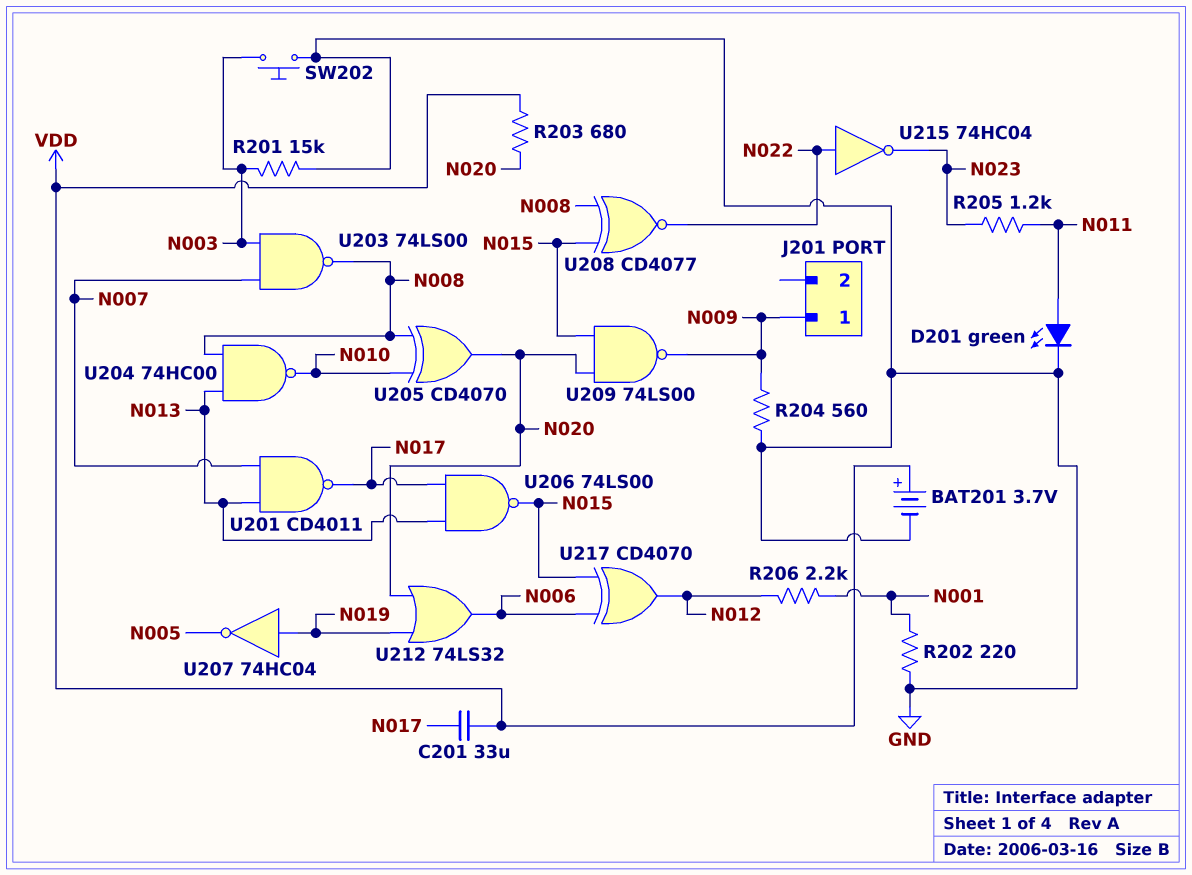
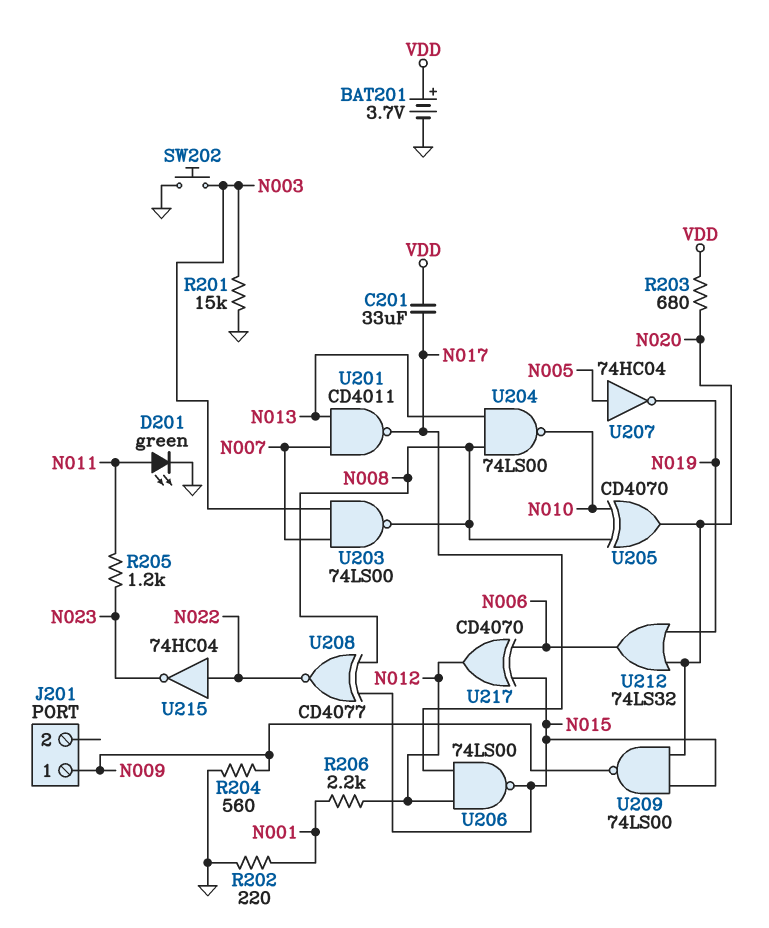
U204: NAND 74HC00 (in N008, in N013, out N010) -> NAND 74LS00 (in N008, in N013, out N010)
U206: NAND 74LS00 (in N013, in N017, out N015) -> NAND 74LS00 (in N012, in N017, out N015)
U207: NOT 74HC04 (in N019, out N005) -> NOT 74HC04 (in N005, out N019)

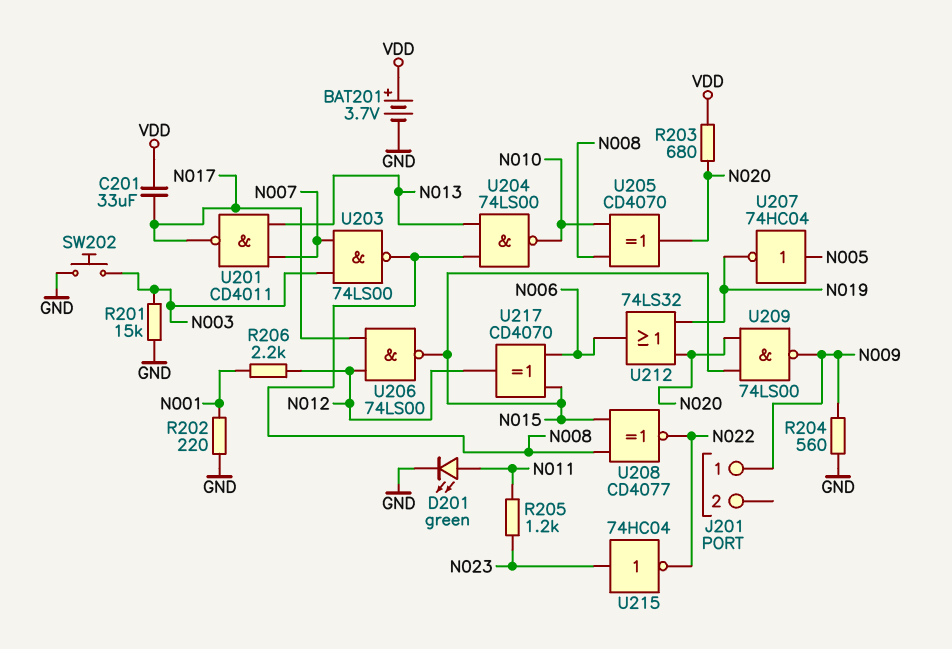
U215: NOT 74HC04 (in N022, out N023) -> NOT 74HC04 (in N023, out N022)

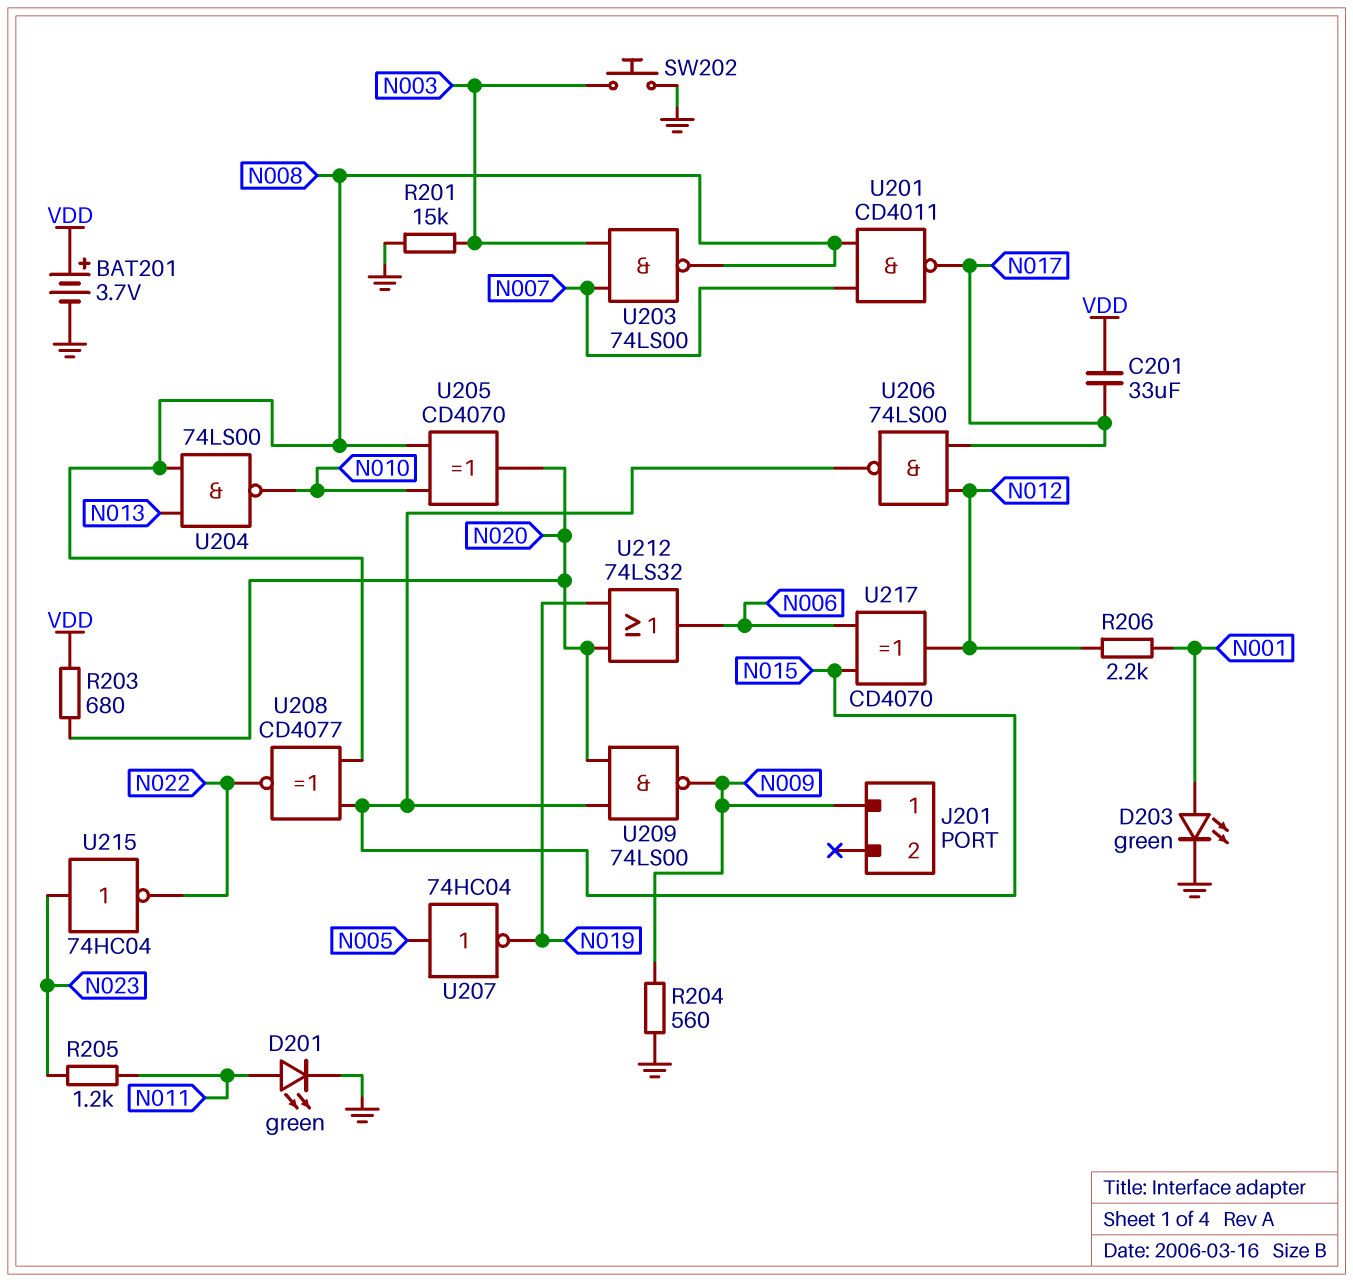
D203: none -> LED green (A N001, K GND)
R202: 220 (GND, N001) -> none
U201: NAND CD4011 (in N007, in N013, out N017) -> NAND CD4011 (in N007, in N008, out N017)

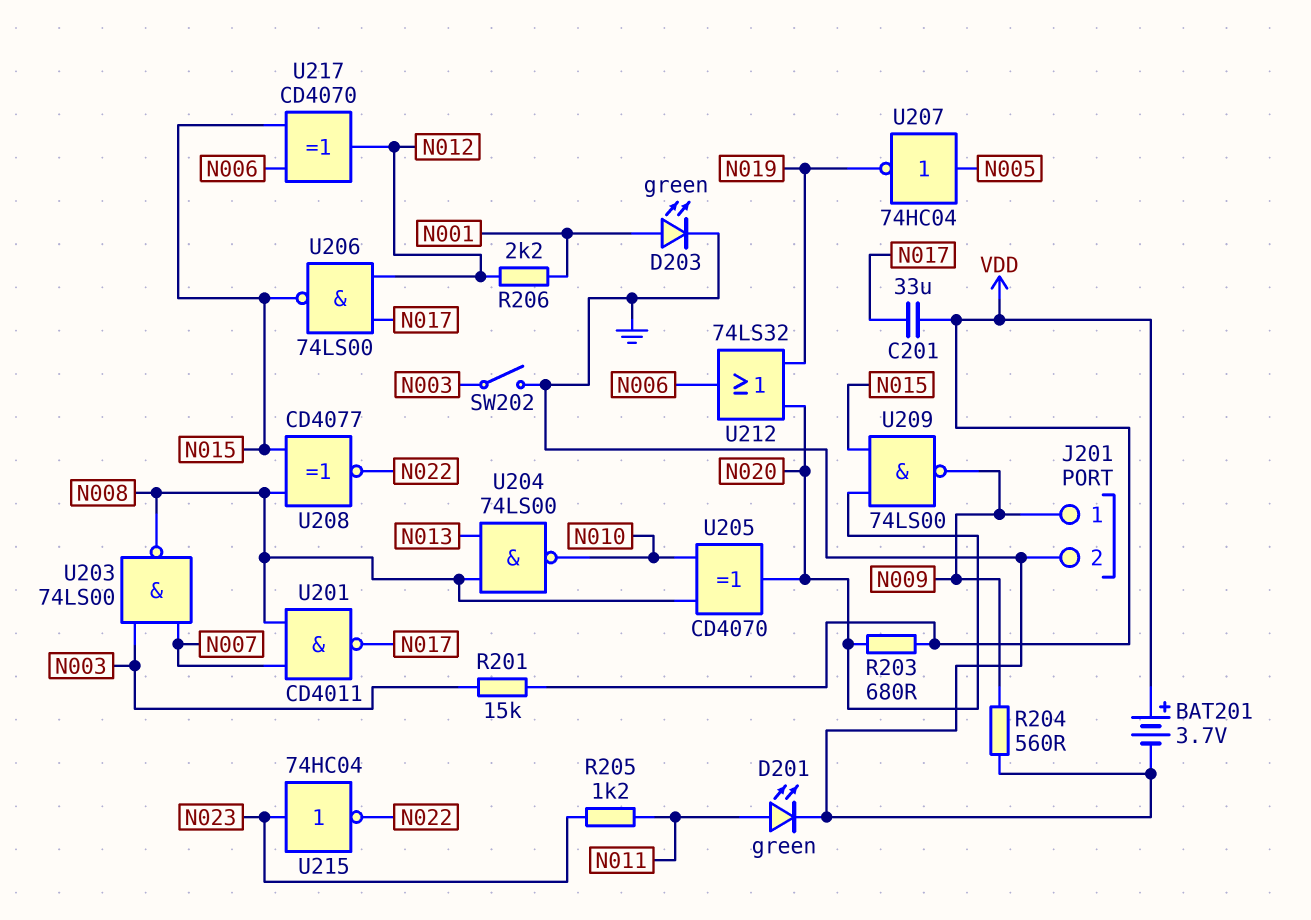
J201 pin 2: none -> GND
R201: 15k (GND, N003) -> 15k (N003, VDD)
SW202: button (GND, N003) -> switch (GND, N003)

